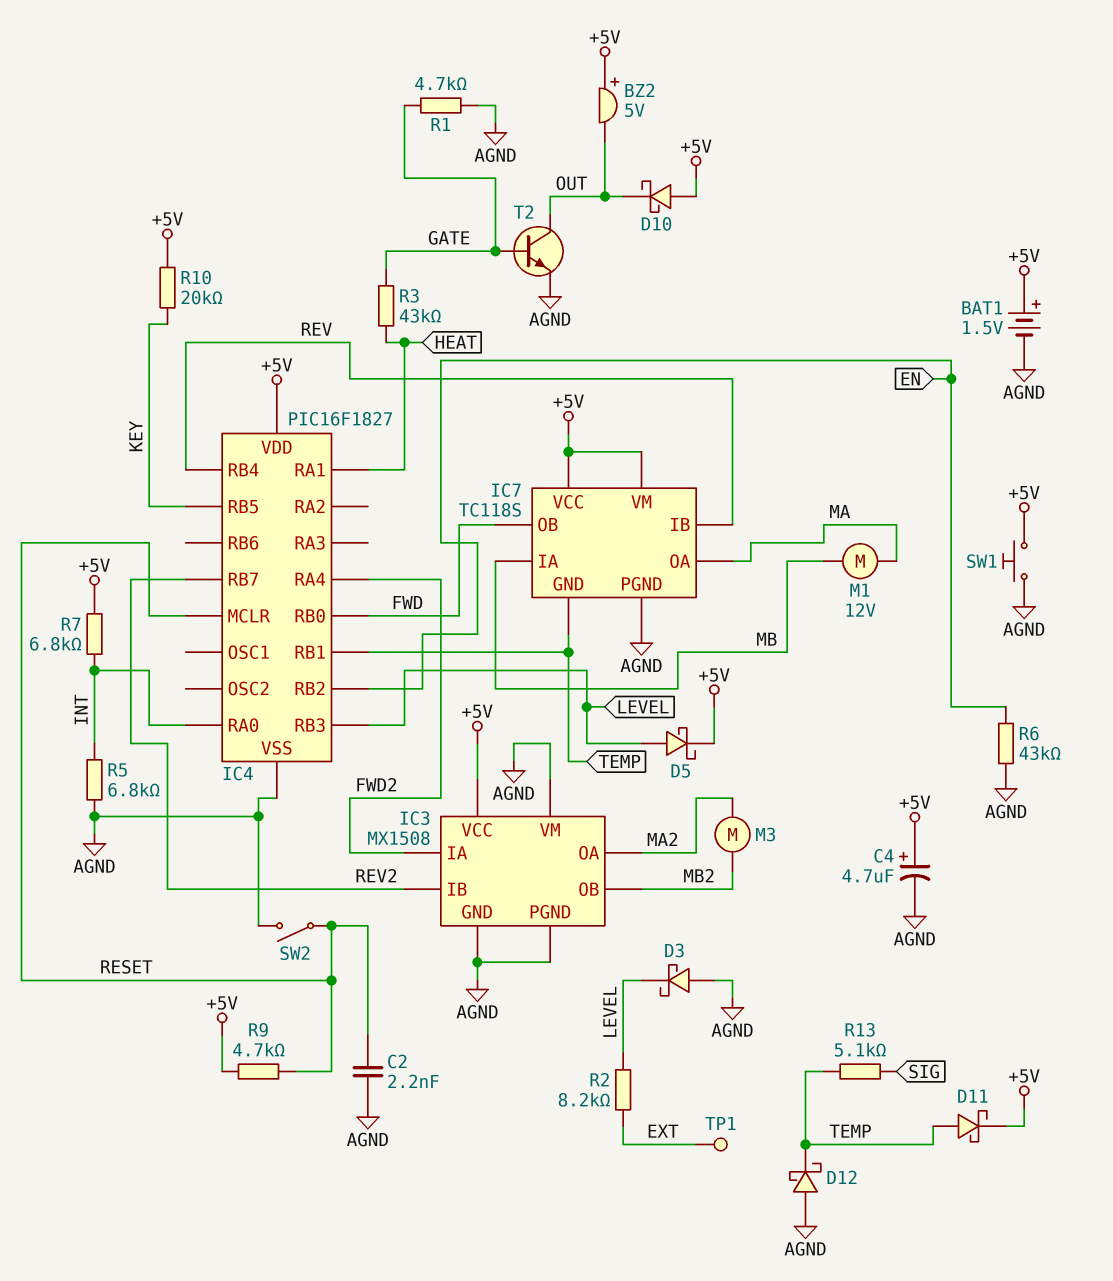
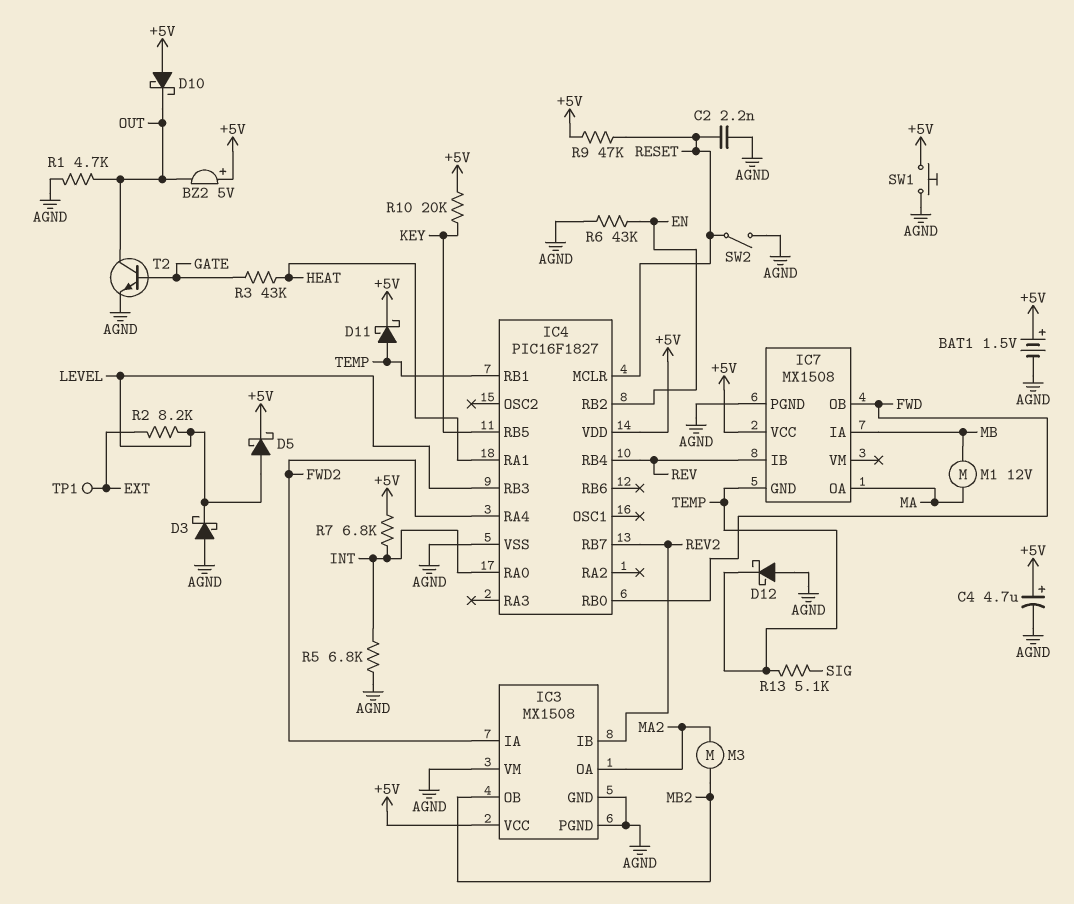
IC7: TC118S -> MX1508
IC7 pin VM: +5V -> none
R1: 4.7k (AGND, GATE) -> 4.7k (AGND, OUT)
R9: 4.7k (+5V, RESET) -> 47k (+5V, RESET)

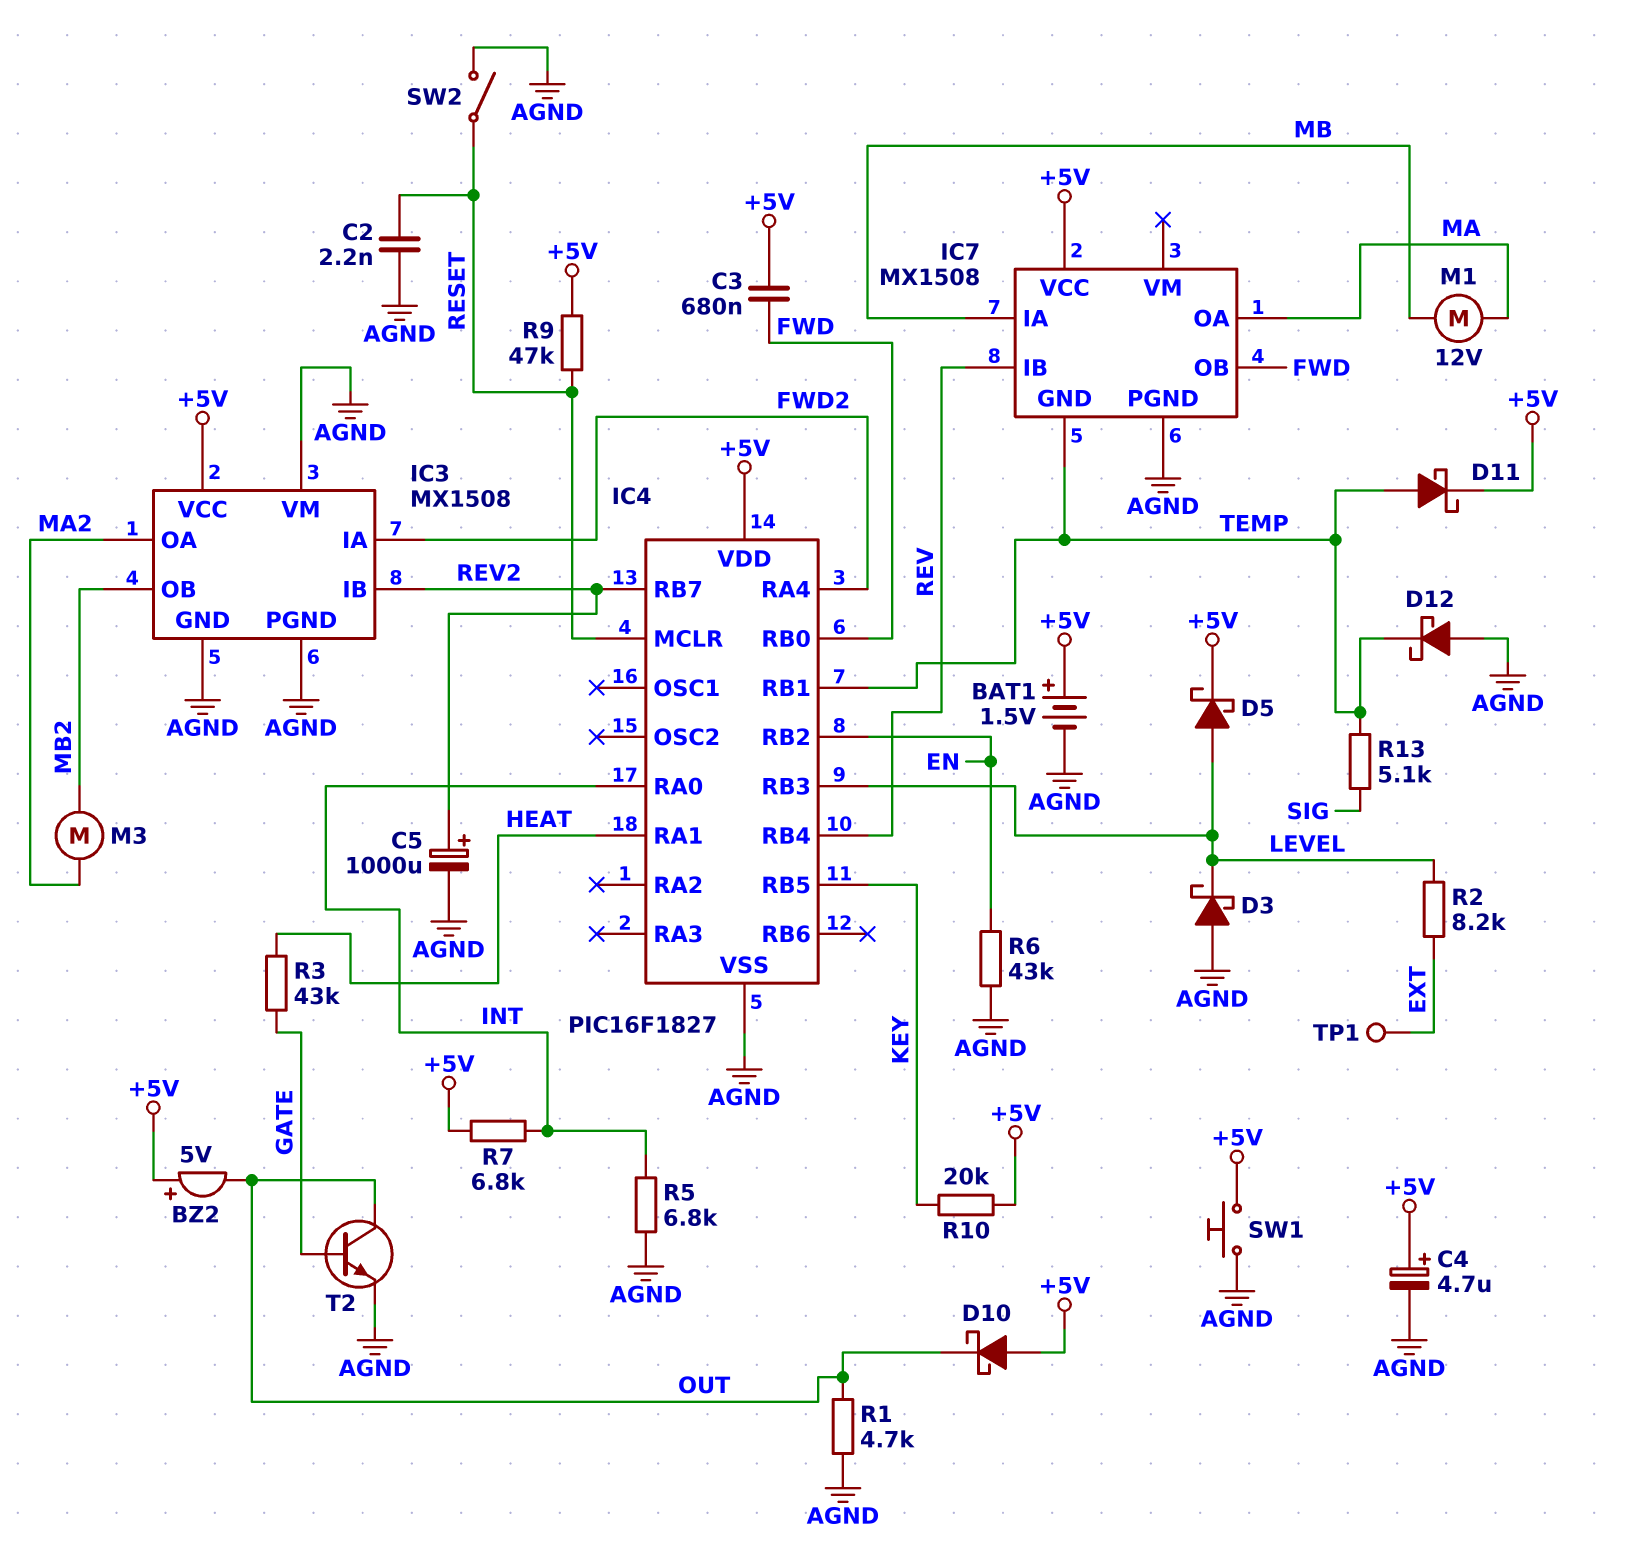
C3: none -> 680nF (+5V, FWD)
C5: none -> 1000uF (plus REV2, minus AGND)

